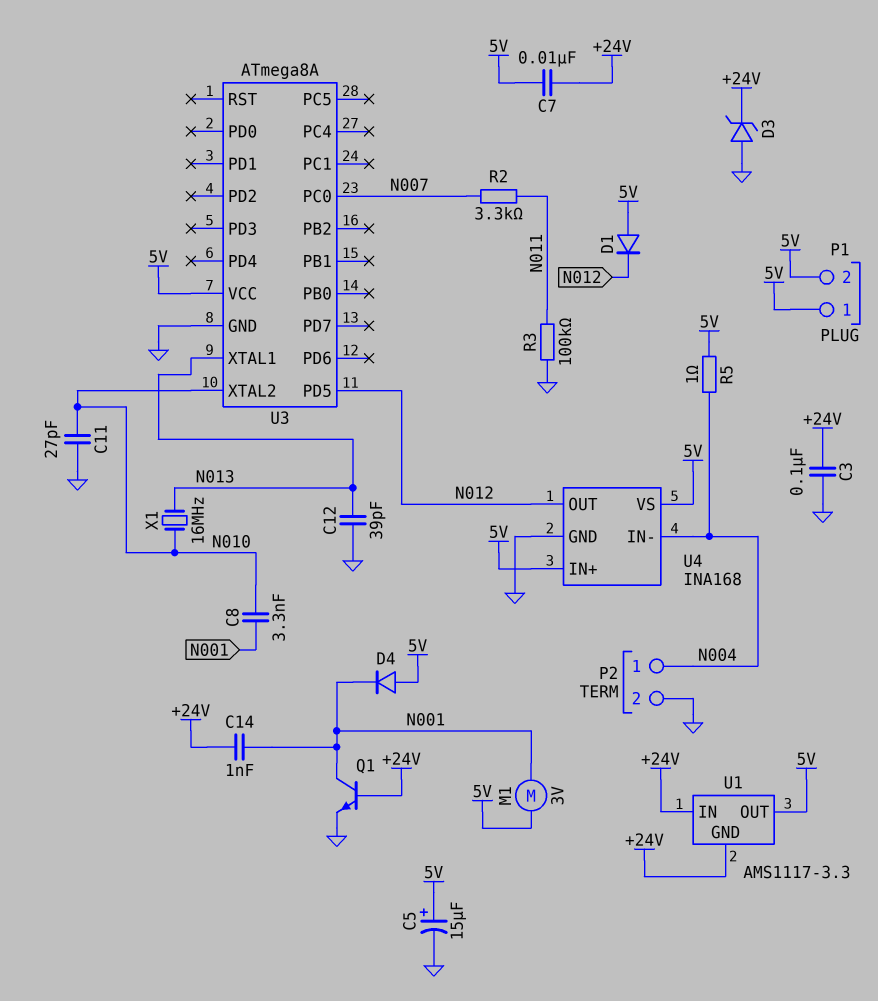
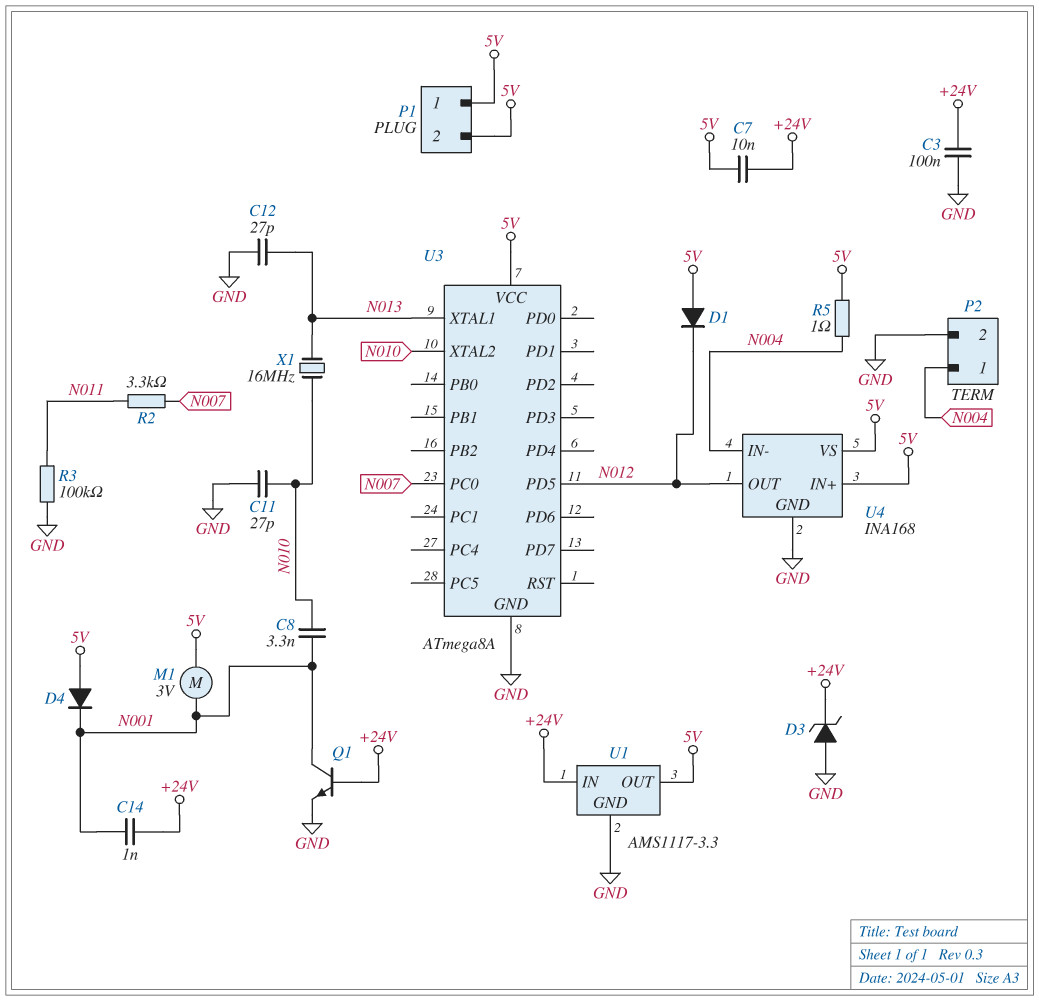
C5: 15uF (plus 5V, minus GND) -> none
C12: 39pF (GND, N013) -> 27pF (GND, N013)
U1 pin GND: +24V -> GND

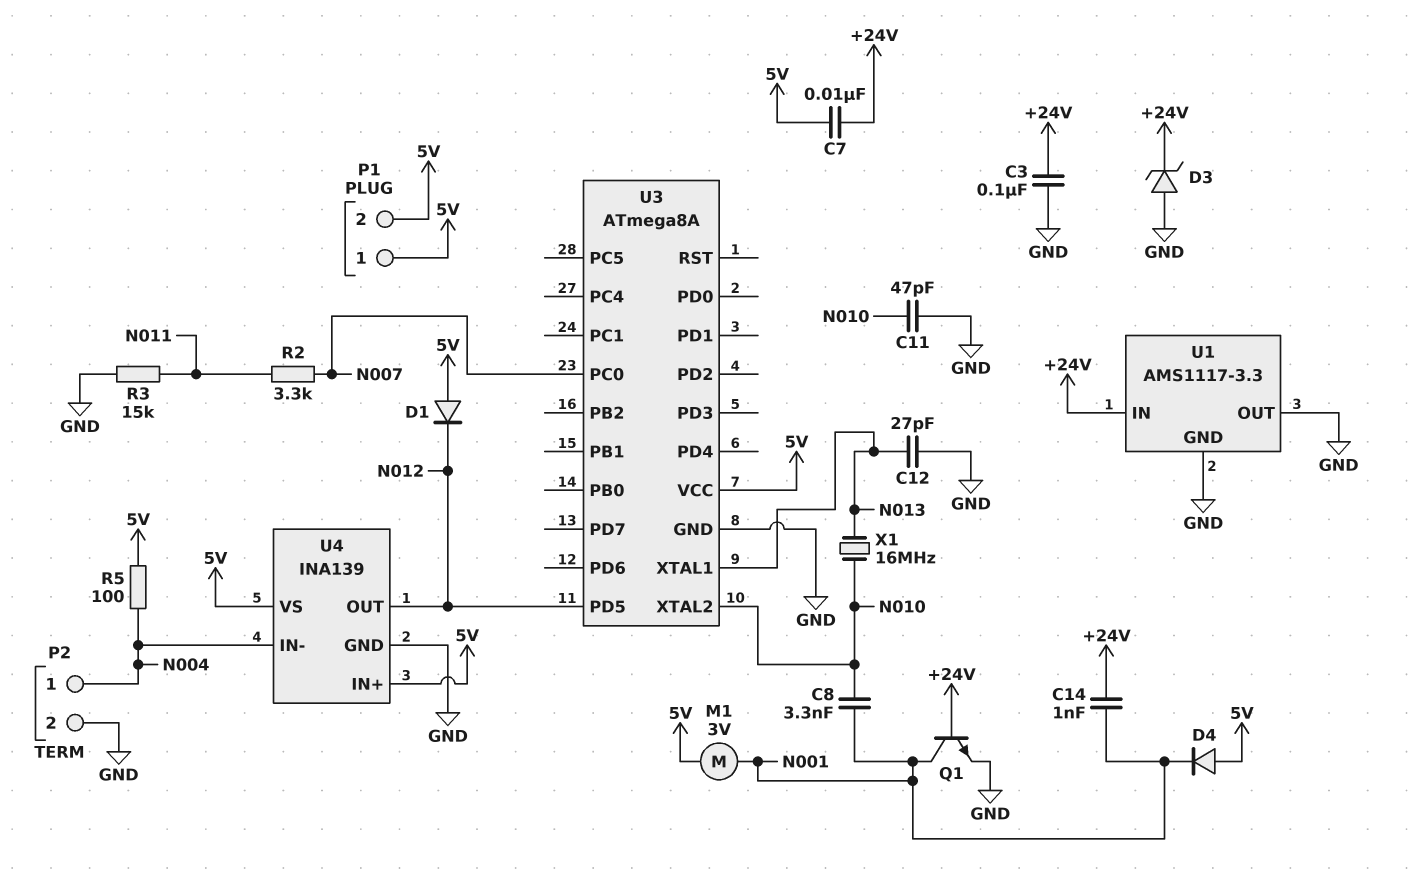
C11: 27pF (GND, N010) -> 47pF (GND, N010)
R3: 100k (GND, N011) -> 15k (GND, N011)
R5: 1 (5V, N004) -> 100 (5V, N004)
U1 pin OUT: 5V -> GND
U4: INA168 -> INA139

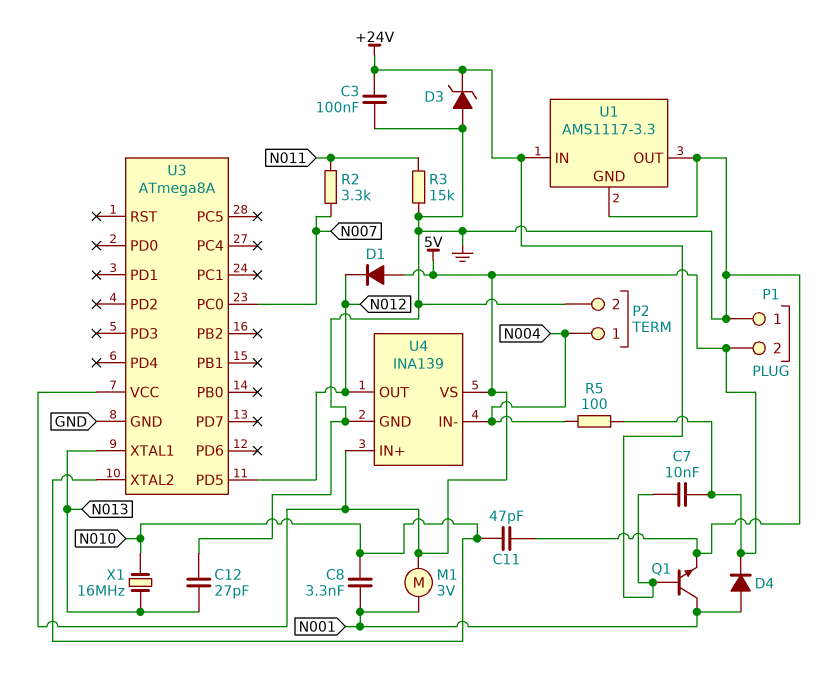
C14: 1nF (+24V, N001) -> none
D4: diode (A 5V, K N001) -> diode (A N001, K 5V)
P1 pin 1: 5V -> GND

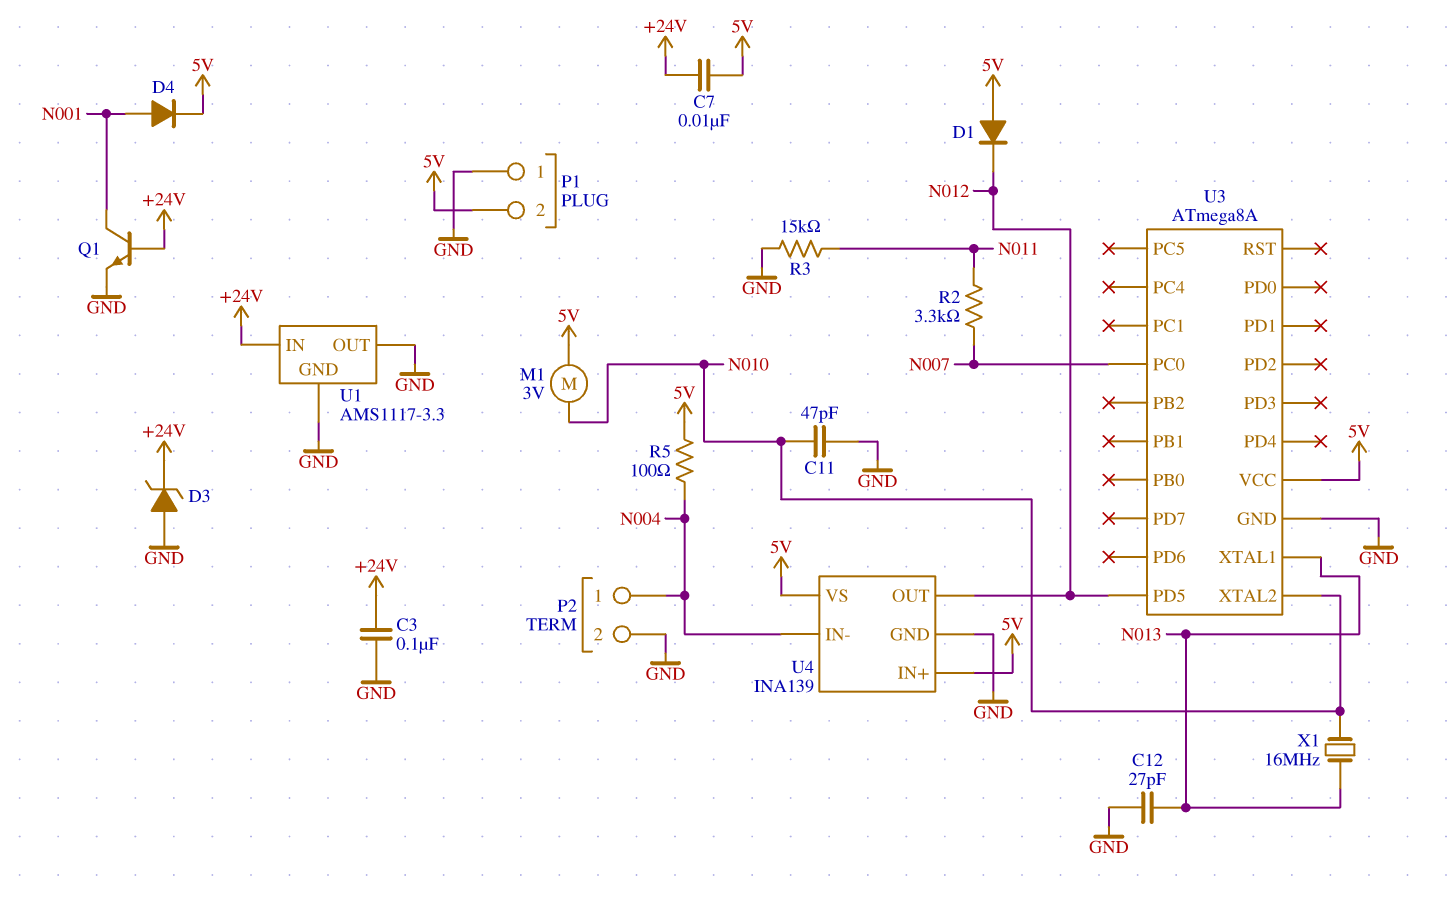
C8: 3.3nF (N001, N010) -> none
M1: motor 3V (5V, N001) -> motor 3V (5V, N010)

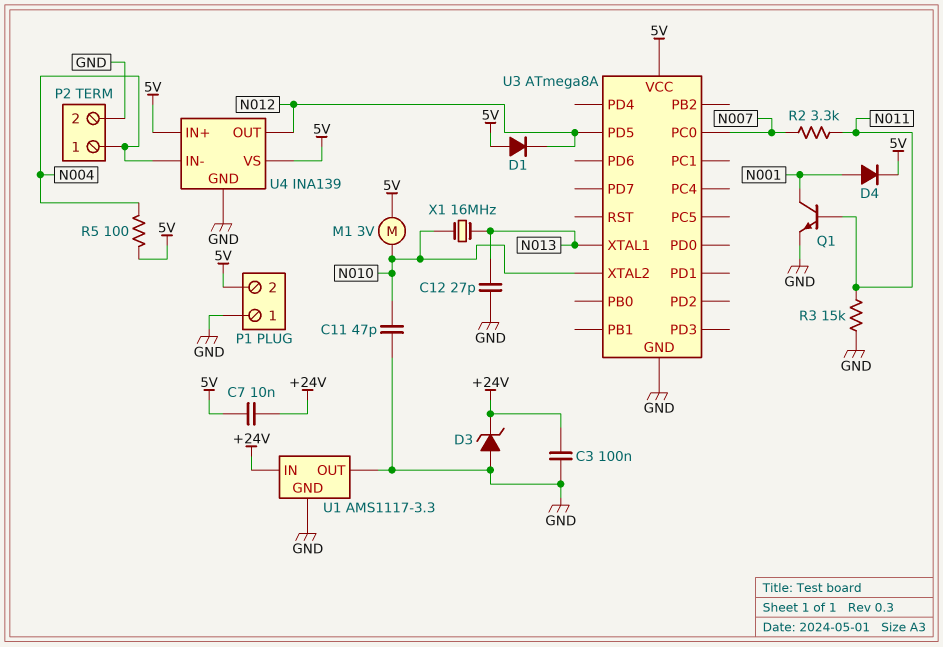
Q1: NPN (B +24V, C N001, E GND) -> NPN (B N011, C N001, E GND)

